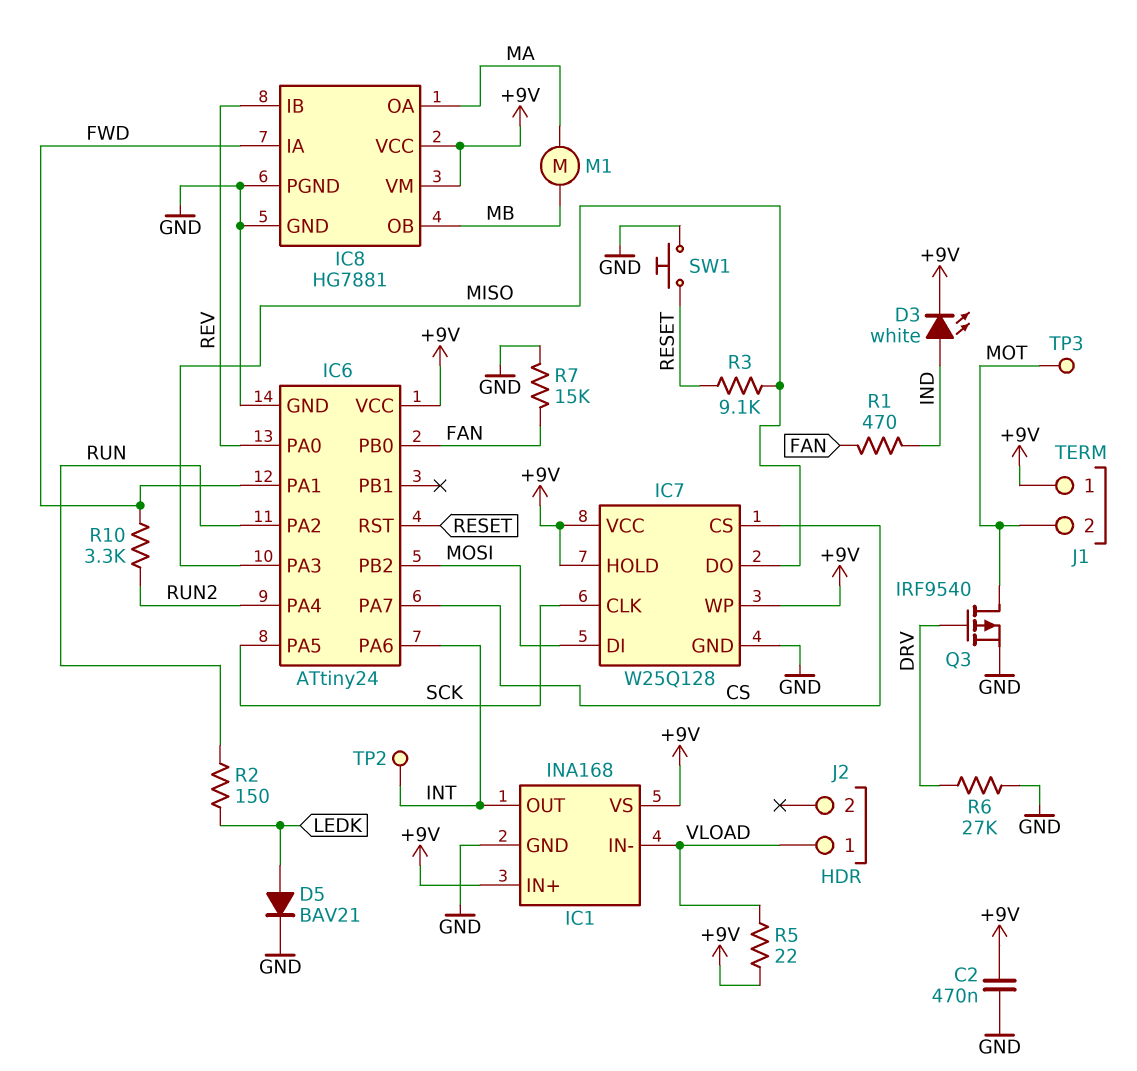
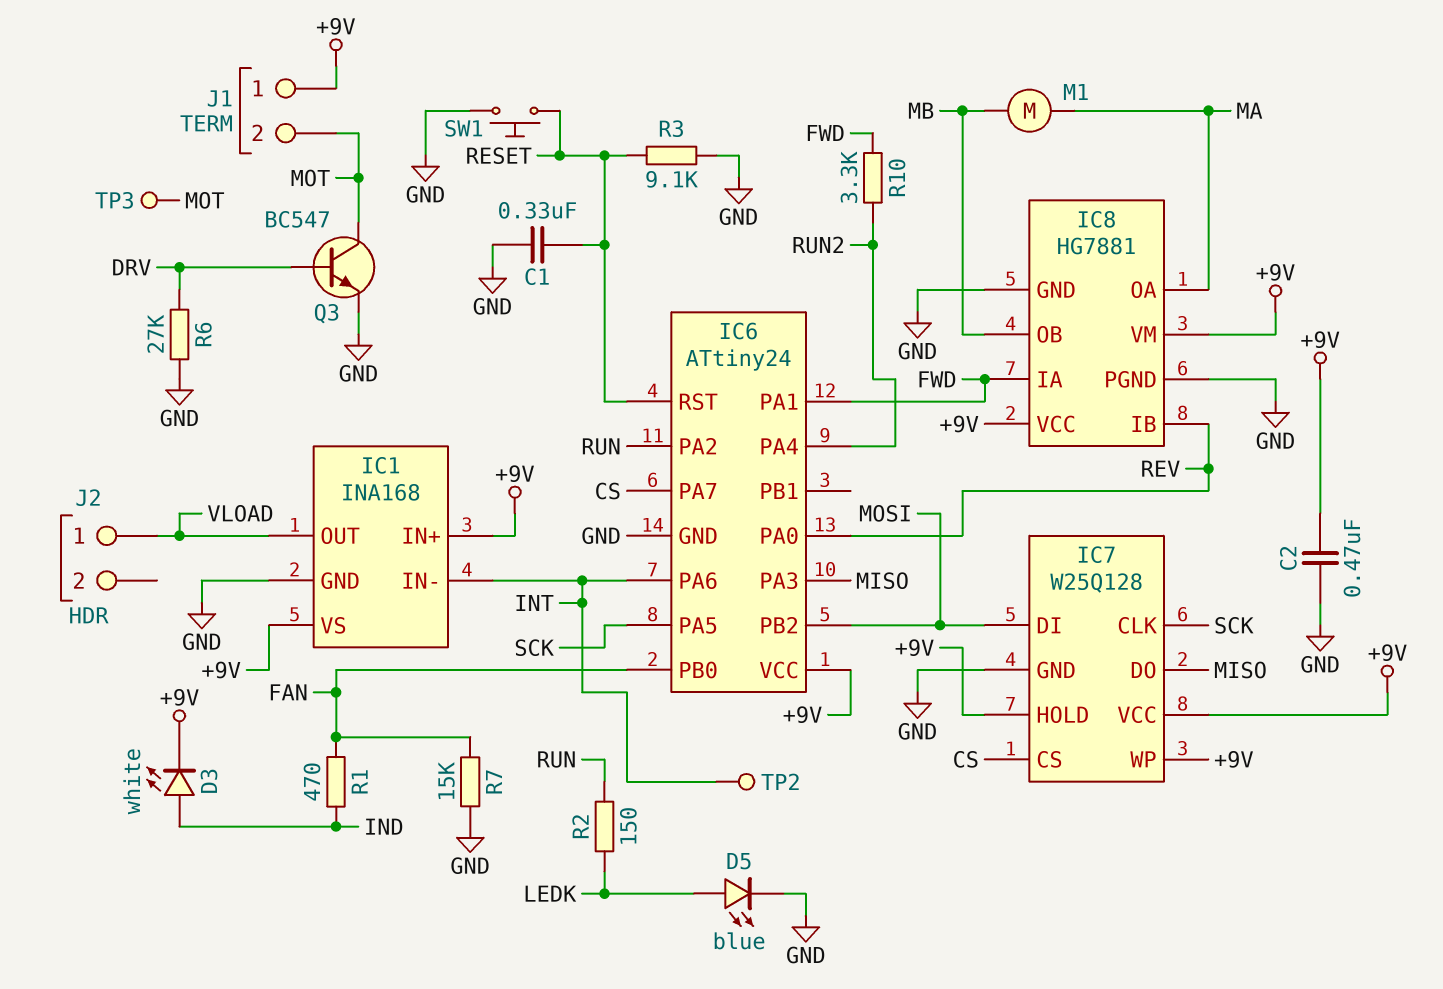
C1: none -> 330nF (GND, RESET)
D5: diode BAV21 (A LEDK, K GND) -> LED blue (A LEDK, K GND)
IC1 pin IN-: VLOAD -> INT
IC1 pin OUT: INT -> VLOAD
Q3: PMOS IRF9540 (G DRV, D MOT, S GND) -> NPN BC547 (B DRV, C MOT, E GND)
R3: 9.1k (MISO, RESET) -> 9.1k (GND, RESET)
R5: 22 (+9V, VLOAD) -> none

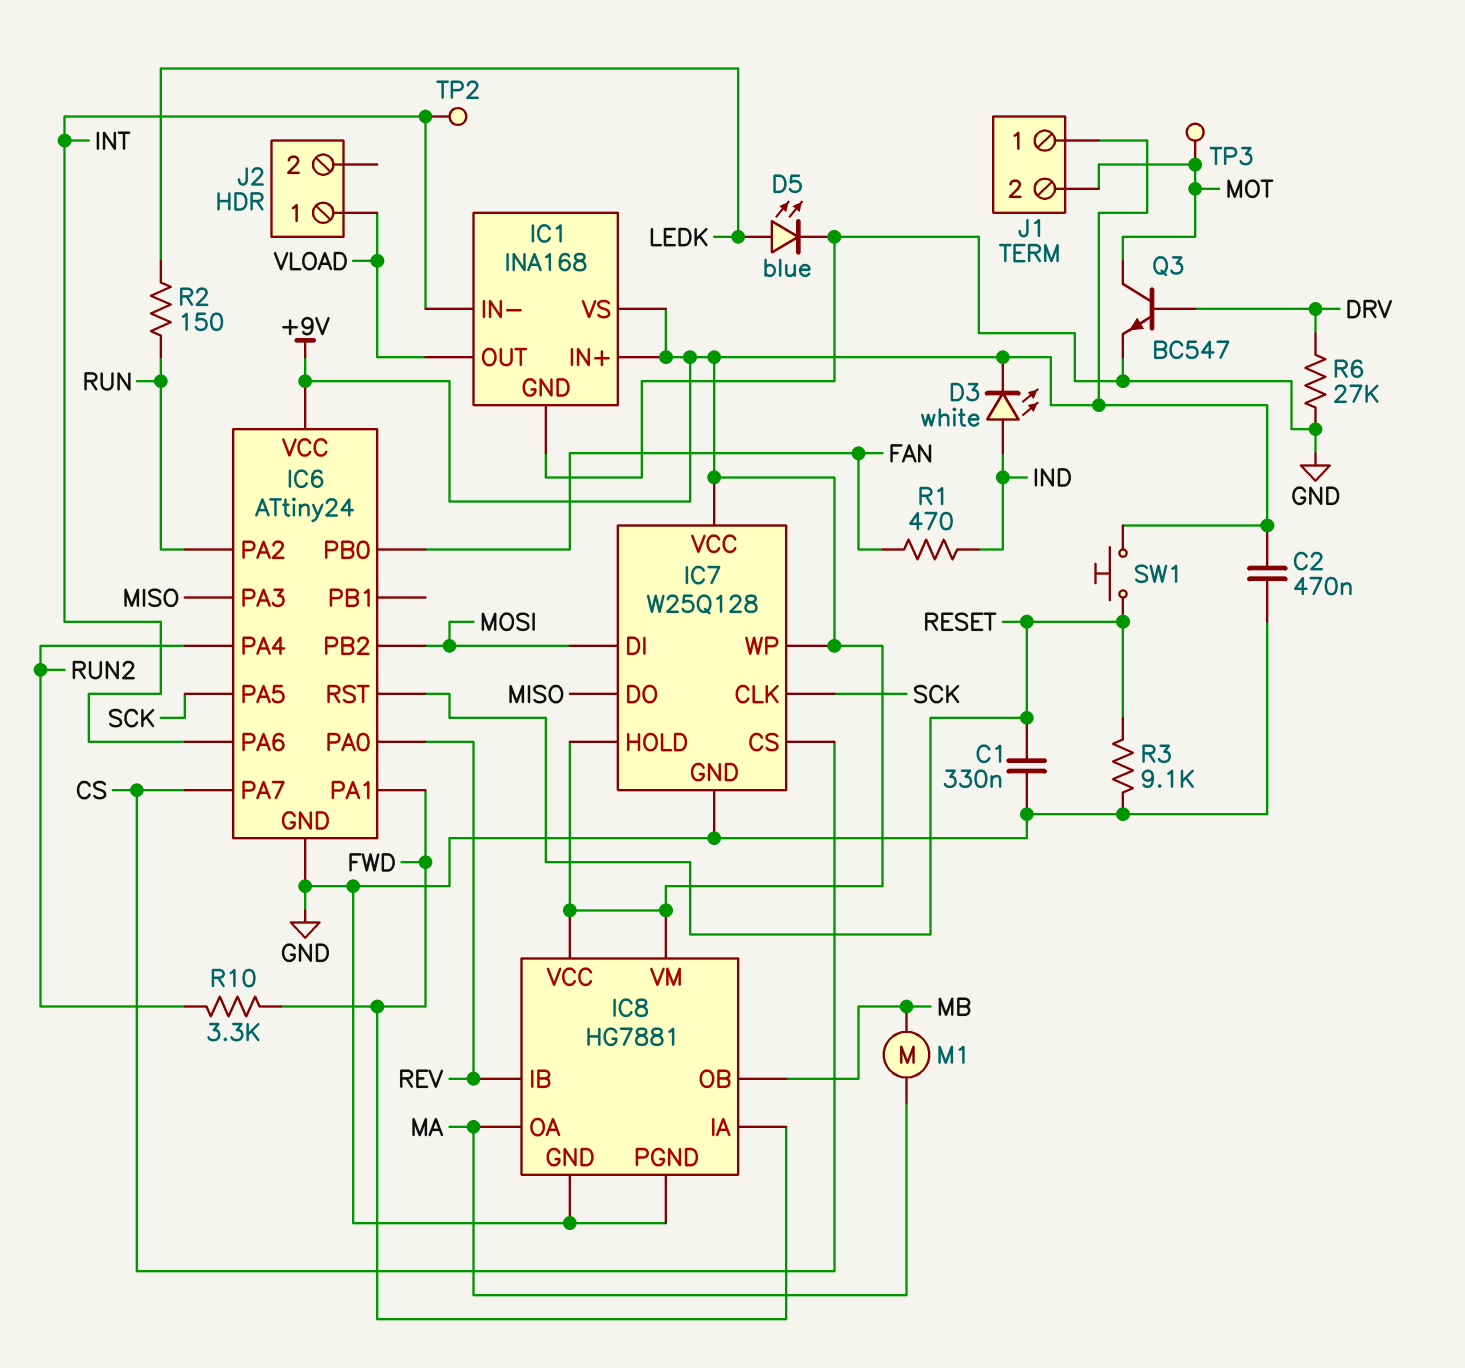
R7: 15k (FAN, GND) -> none
SW1: button (GND, RESET) -> button (+9V, RESET)

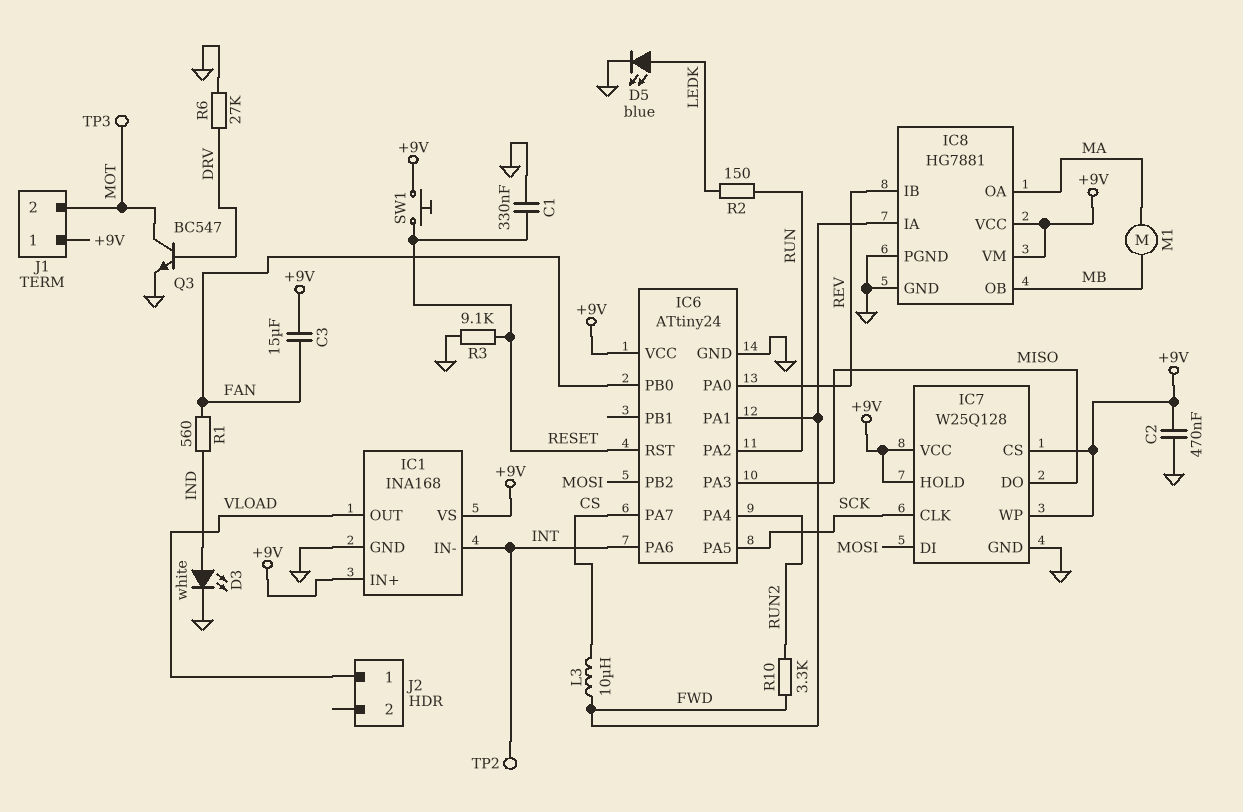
C3: none -> 15uF (+9V, FAN)
D3: LED white (A IND, K +9V) -> LED white (A IND, K GND)
IC7 pin CS: CS -> +9V
L3: none -> 10uH (CS, FWD)
R1: 470 (FAN, IND) -> 560 (FAN, IND)

